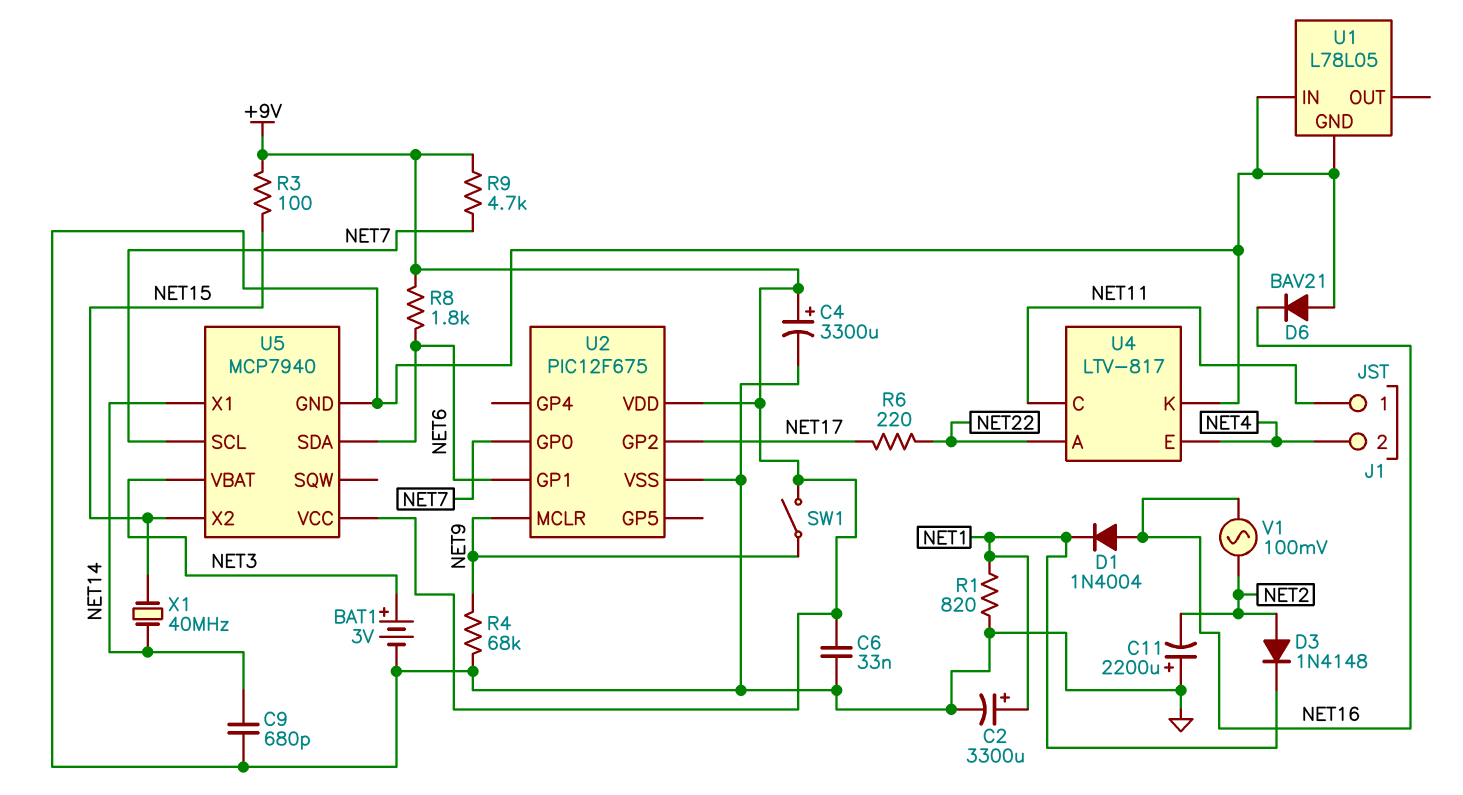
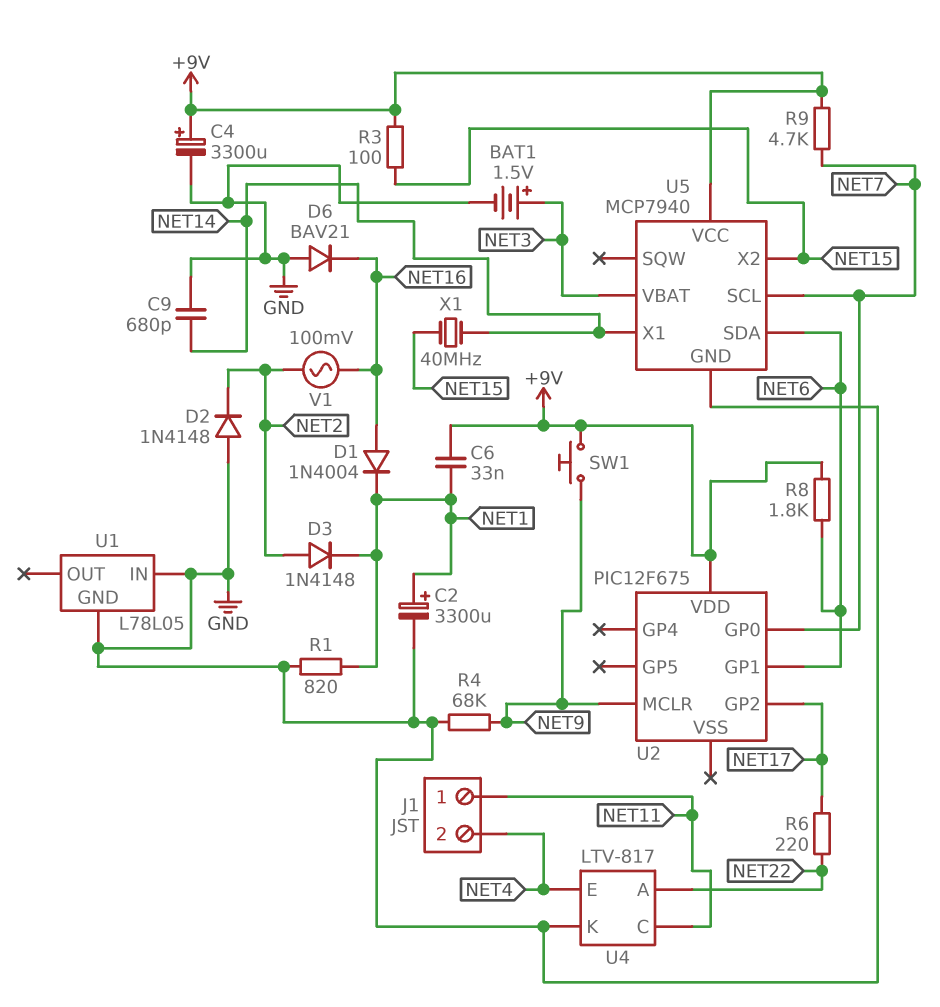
BAT1: 3V (plus NET3, minus GND) -> 1.5V (plus NET3, minus GND)
C6: 33nF (+9V, GND) -> 33nF (+9V, NET1)
C11: 2200uF (plus GND, minus NET2) -> none
D2: none -> diode 1N4148 (A GND, K NET2)
SW1: switch (+9V, NET9) -> button (+9V, NET9)
U2 pin VSS: GND -> none

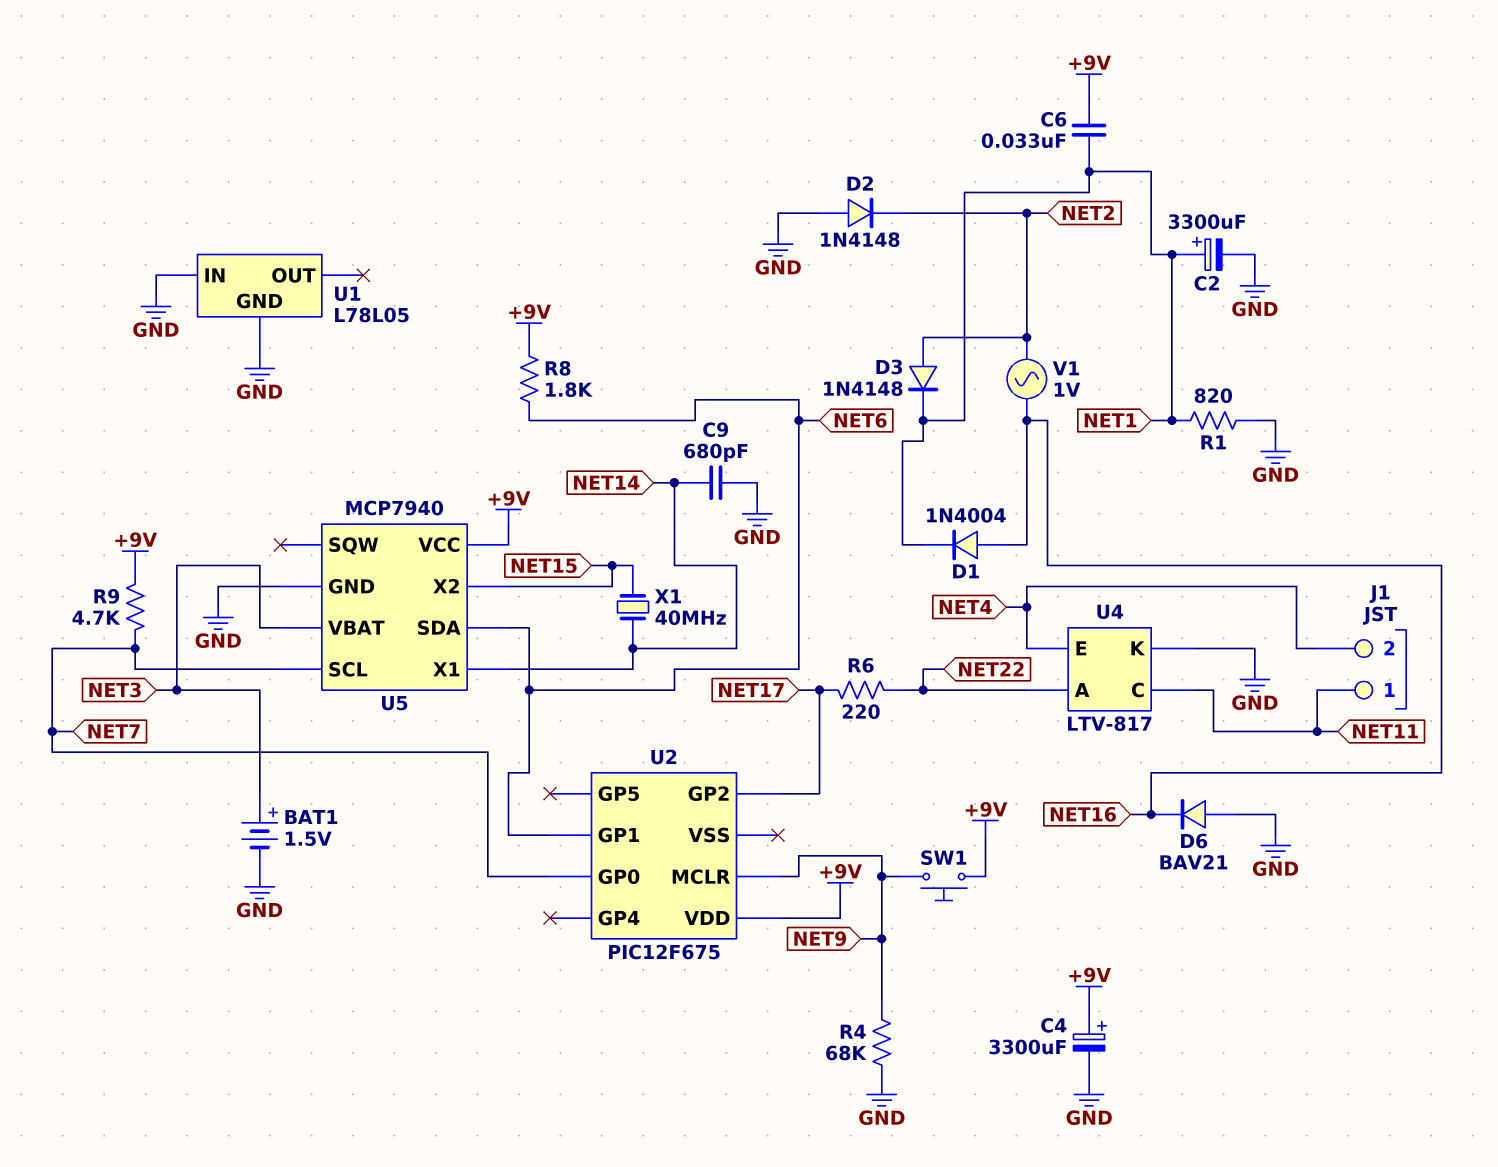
R3: 100 (+9V, NET15) -> none
V1: AC 100mV (NET2, NET16) -> AC 1V (NET2, NET16)

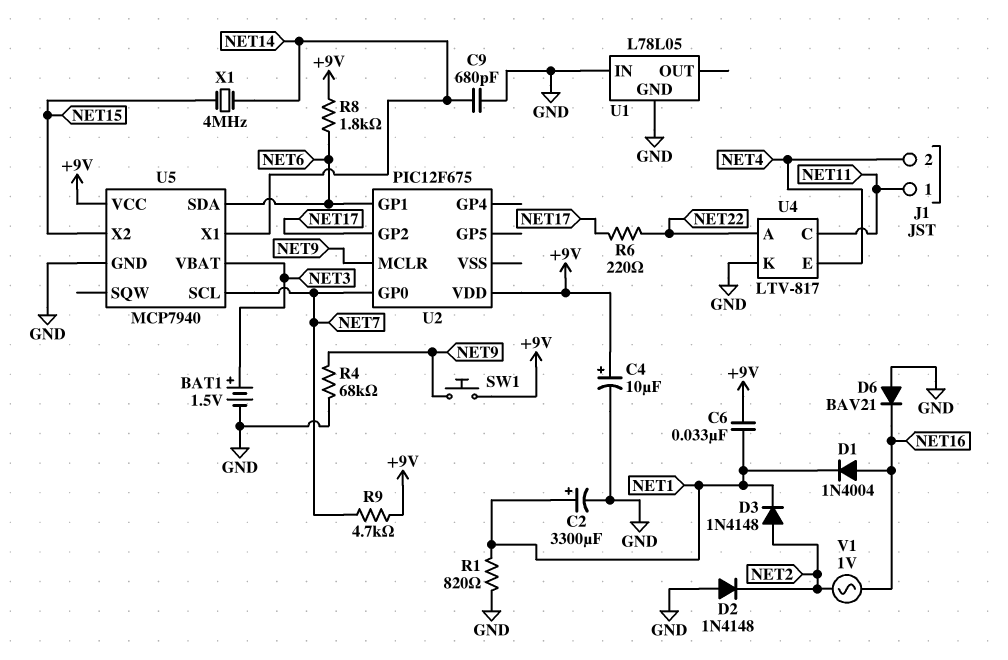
C4: 3300uF (plus +9V, minus GND) -> 10uF (plus +9V, minus GND)
X1: 40MHz (NET14, NET15) -> 4MHz (NET14, NET15)

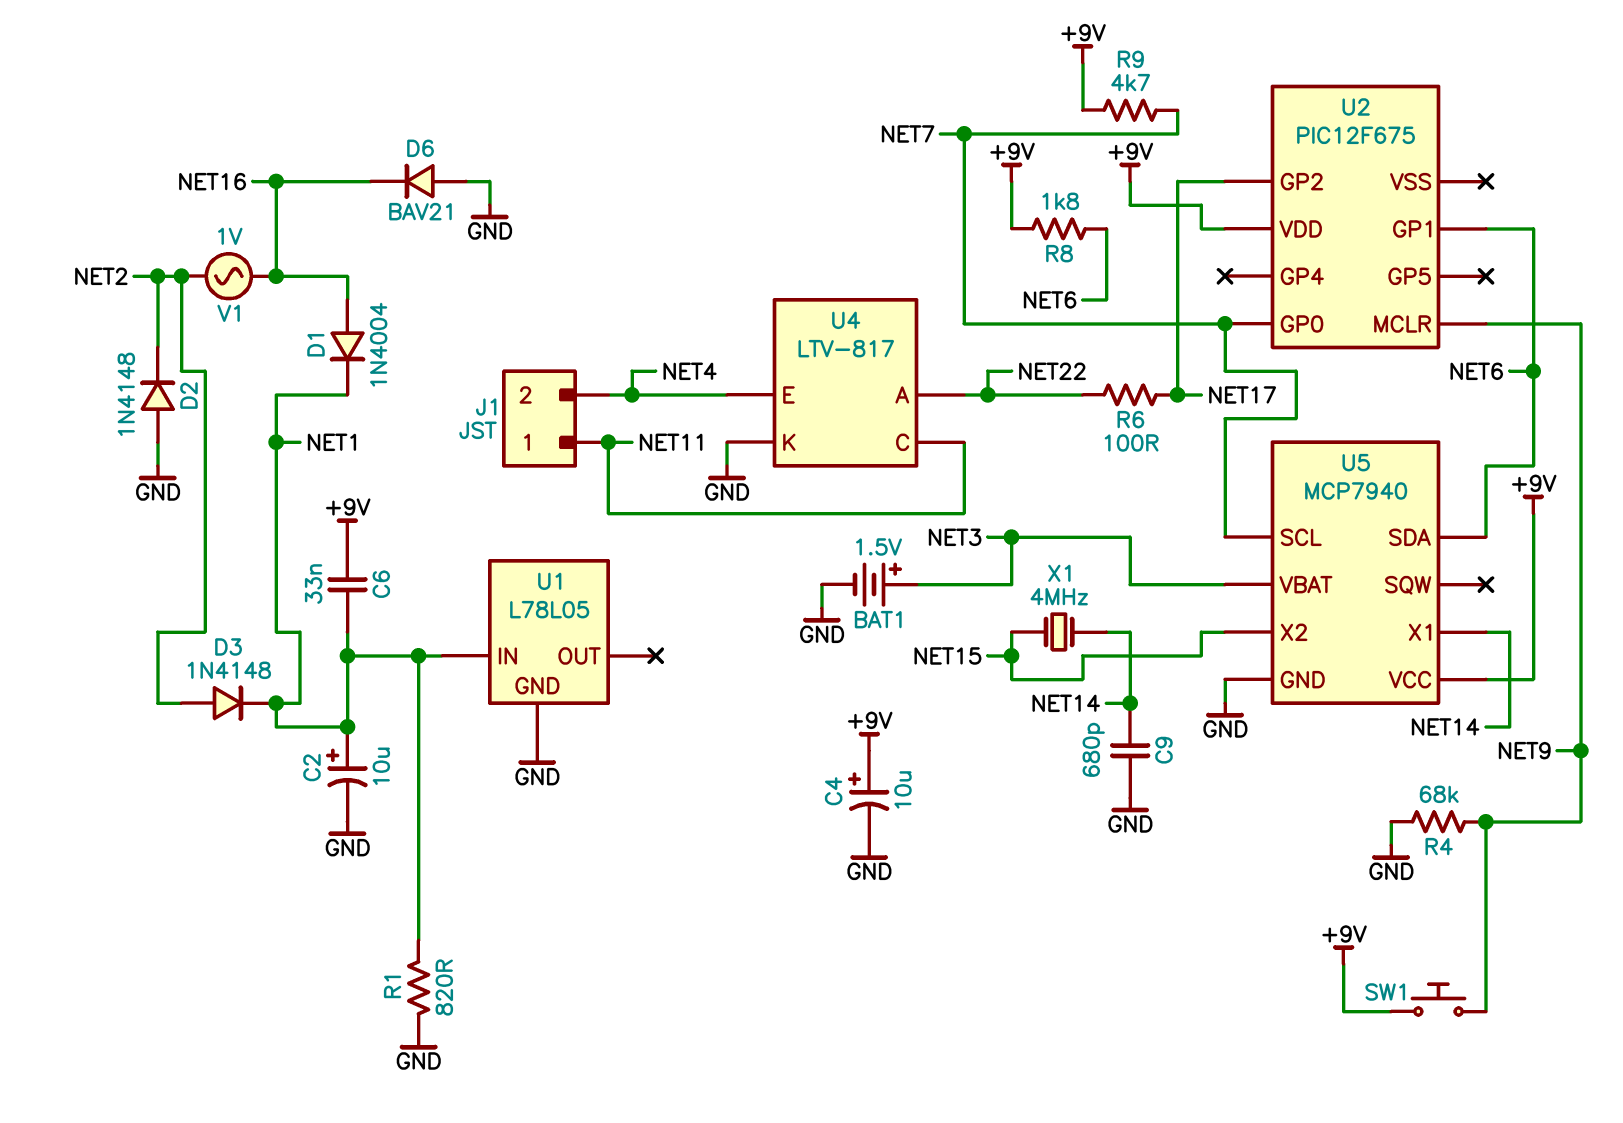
C2: 3300uF (plus NET1, minus GND) -> 10uF (plus NET1, minus GND)
R6: 220 (NET17, NET22) -> 100 (NET17, NET22)
U1 pin IN: GND -> NET1

